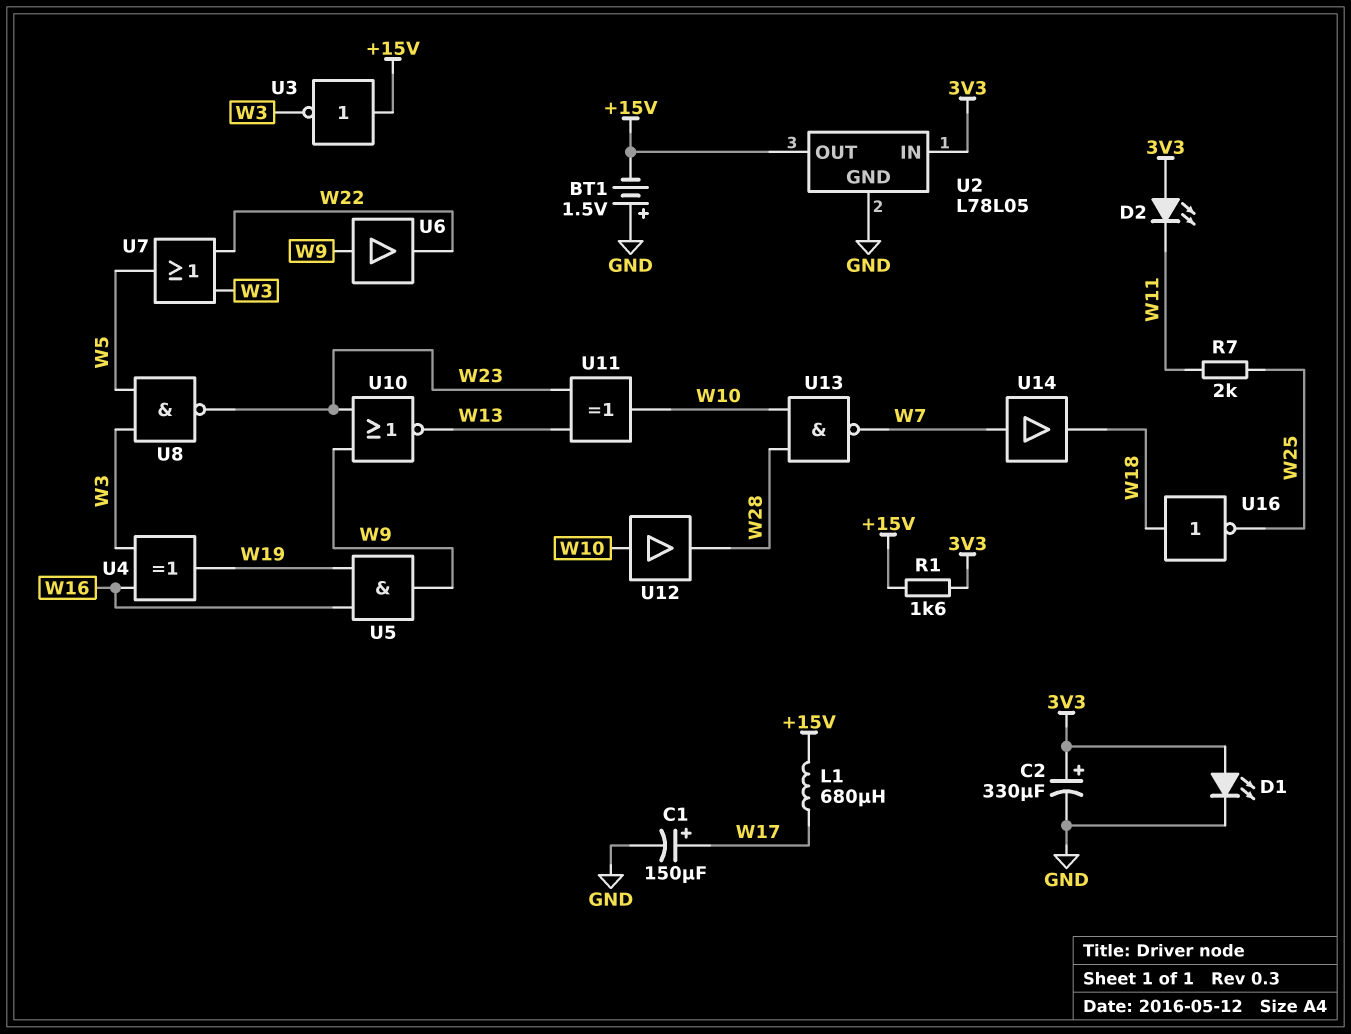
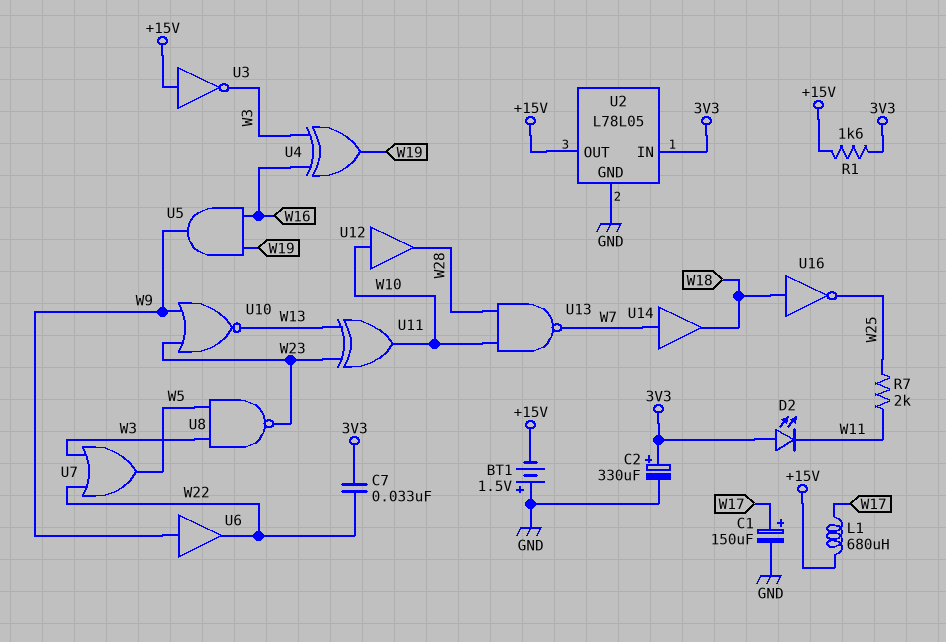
C7: none -> 33nF (3V3, W22)
D1: LED (A 3V3, K GND) -> none

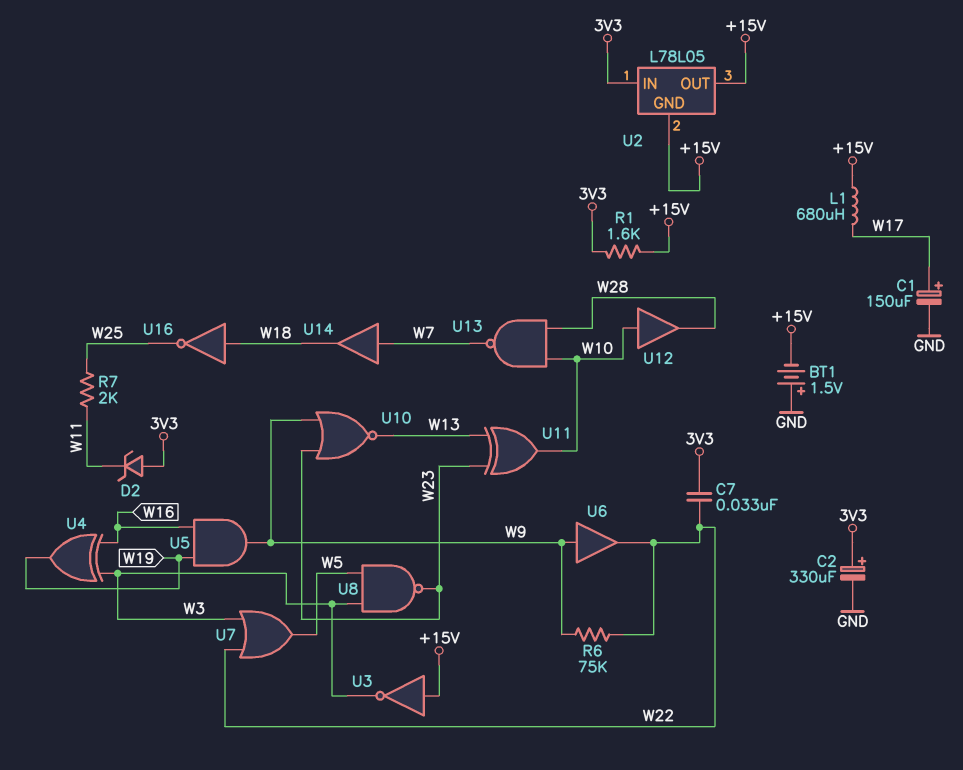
D2: LED (A 3V3, K W11) -> zener (A 3V3, K W11)
R6: none -> 75k (W9, W22)
U2 pin GND: GND -> +15V

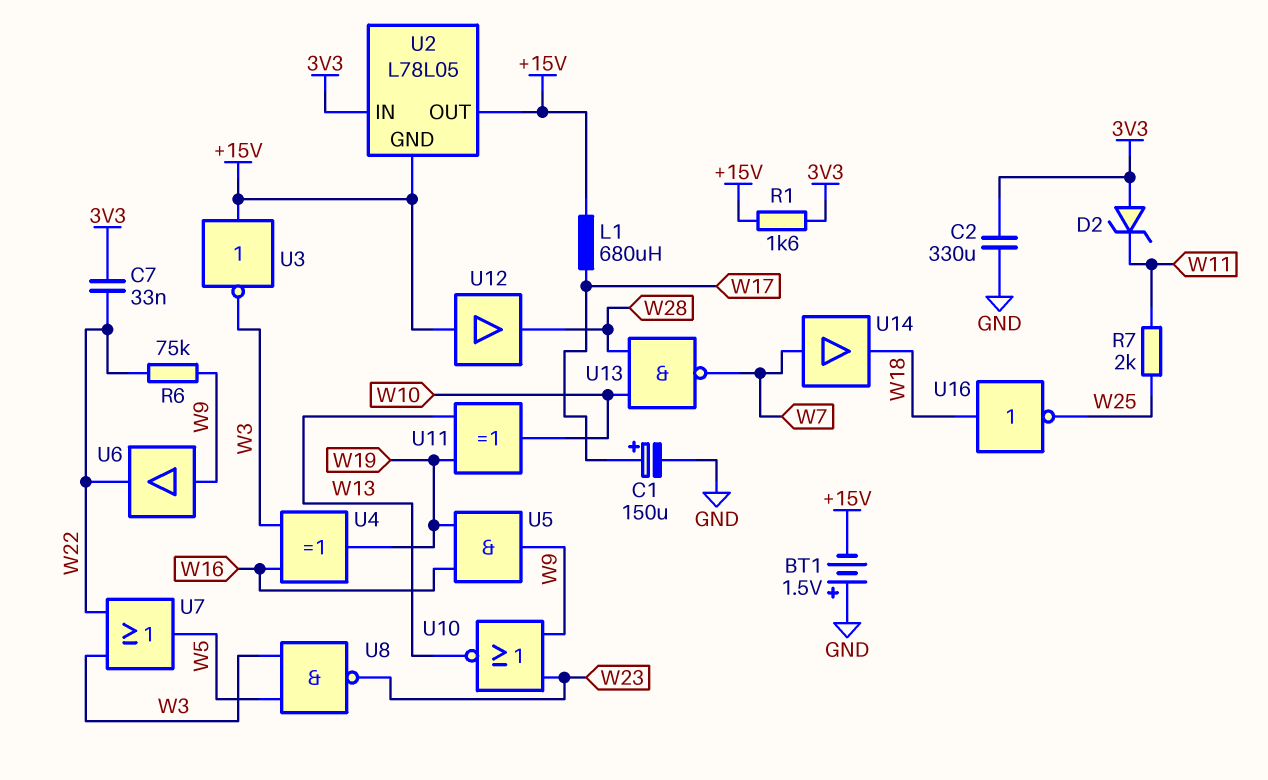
C2: 330uF (plus 3V3, minus GND) -> 330uF (3V3, GND)
U11: XOR (in W13, in W23, out W10) -> XOR (in W13, in W19, out W10)
U12: buffer (in W10, out W28) -> buffer (in +15V, out W28)

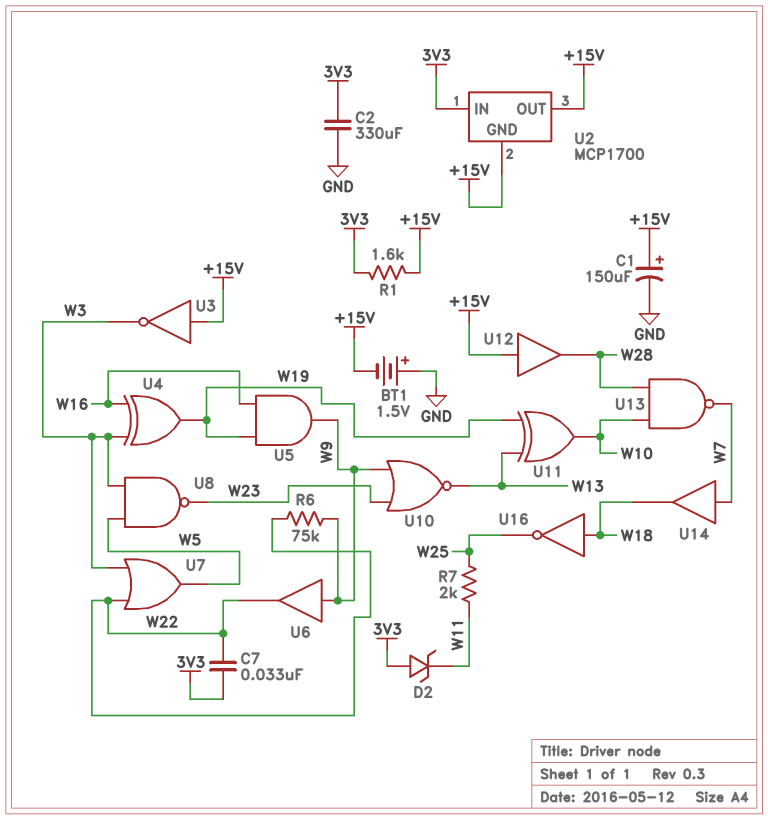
C1: 150uF (plus W17, minus GND) -> 150uF (plus +15V, minus GND)
L1: 680uH (+15V, W17) -> none
U2: L78L05 -> MCP1700

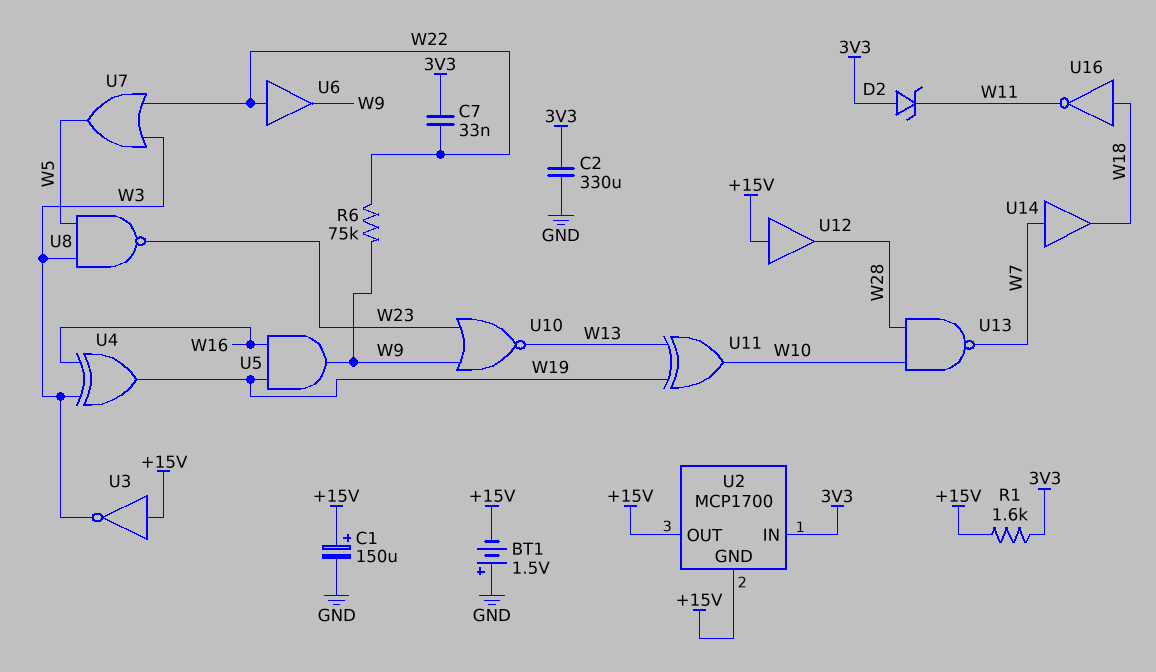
R7: 2k (W11, W25) -> none
U6: buffer (in W9, out W22) -> buffer (in W22, out W9)
U16: NOT (in W18, out W25) -> NOT (in W18, out W11)

